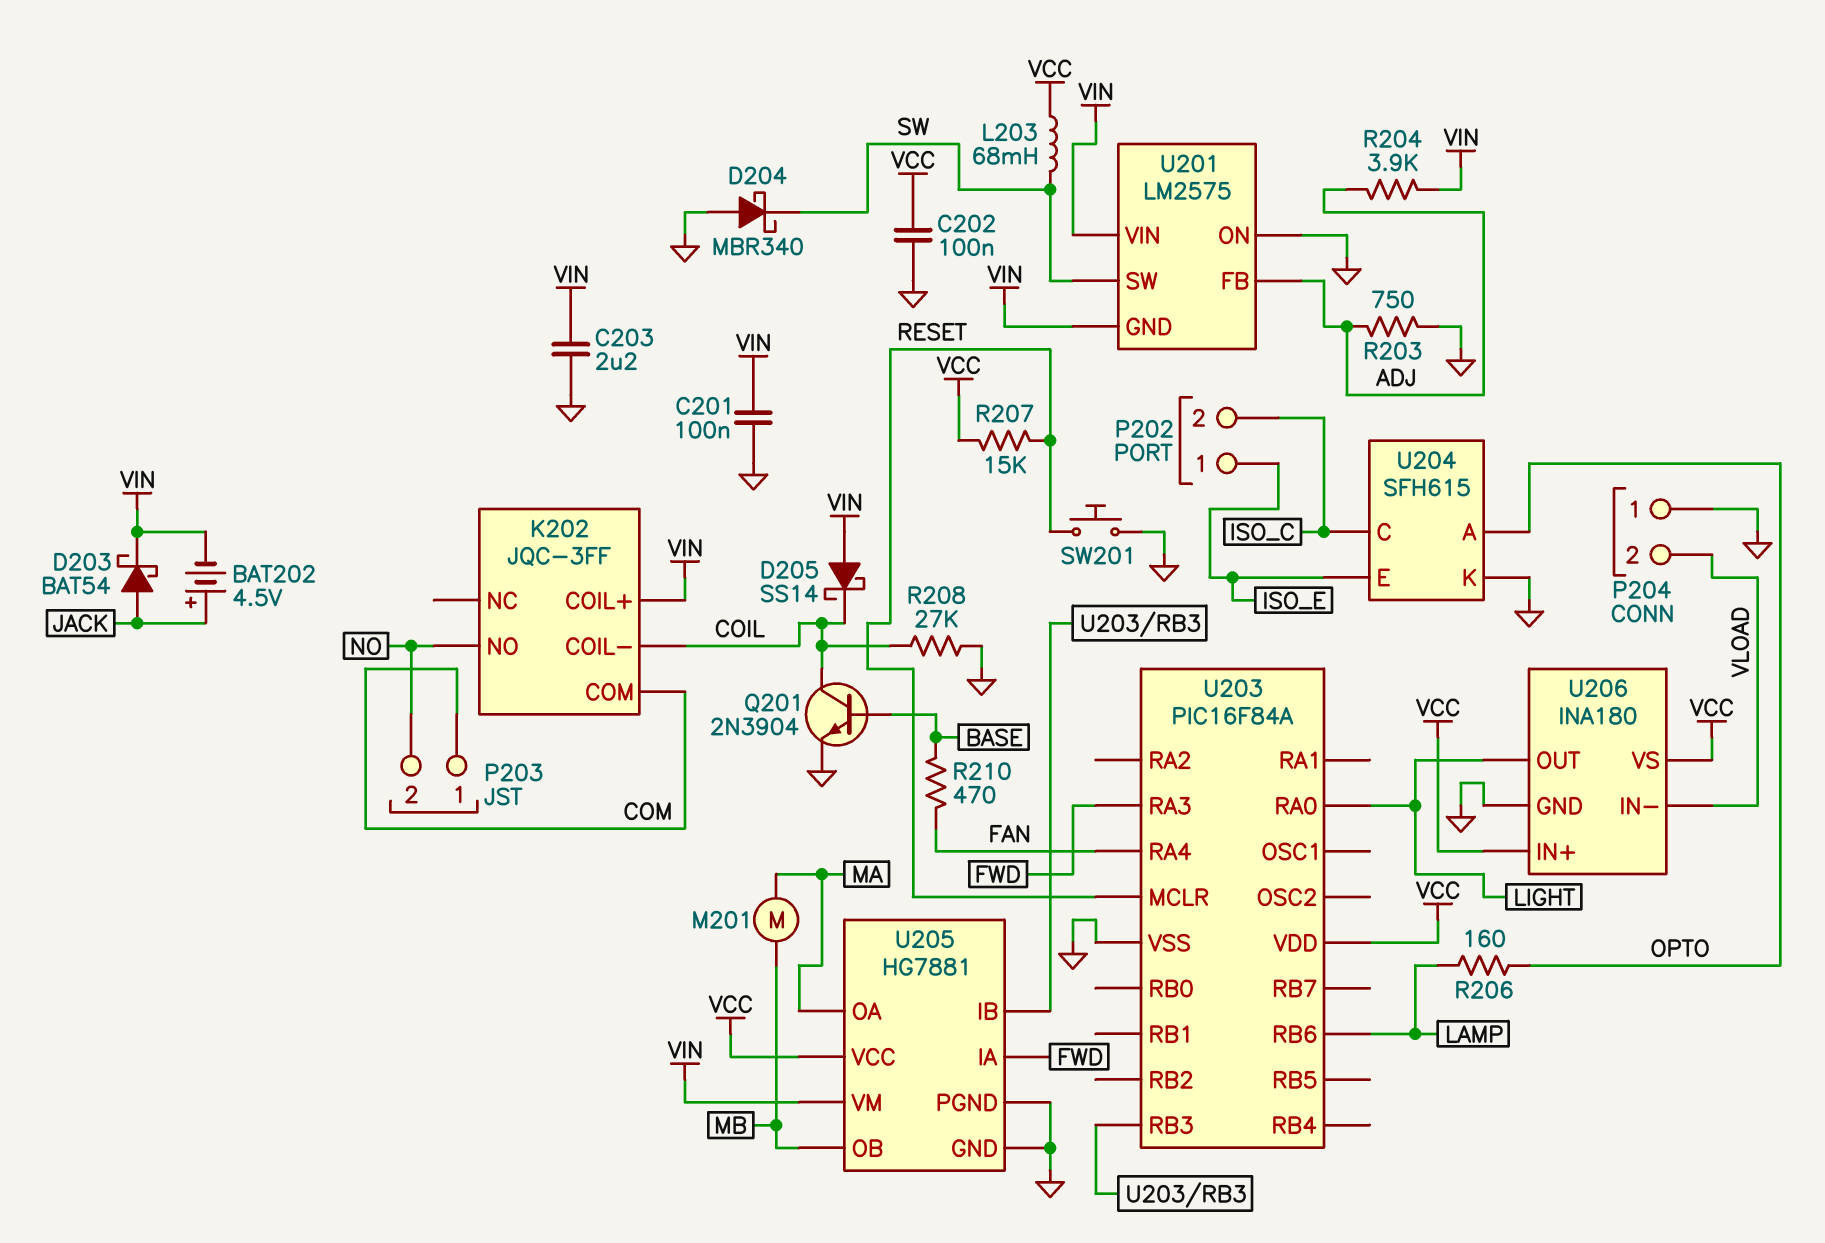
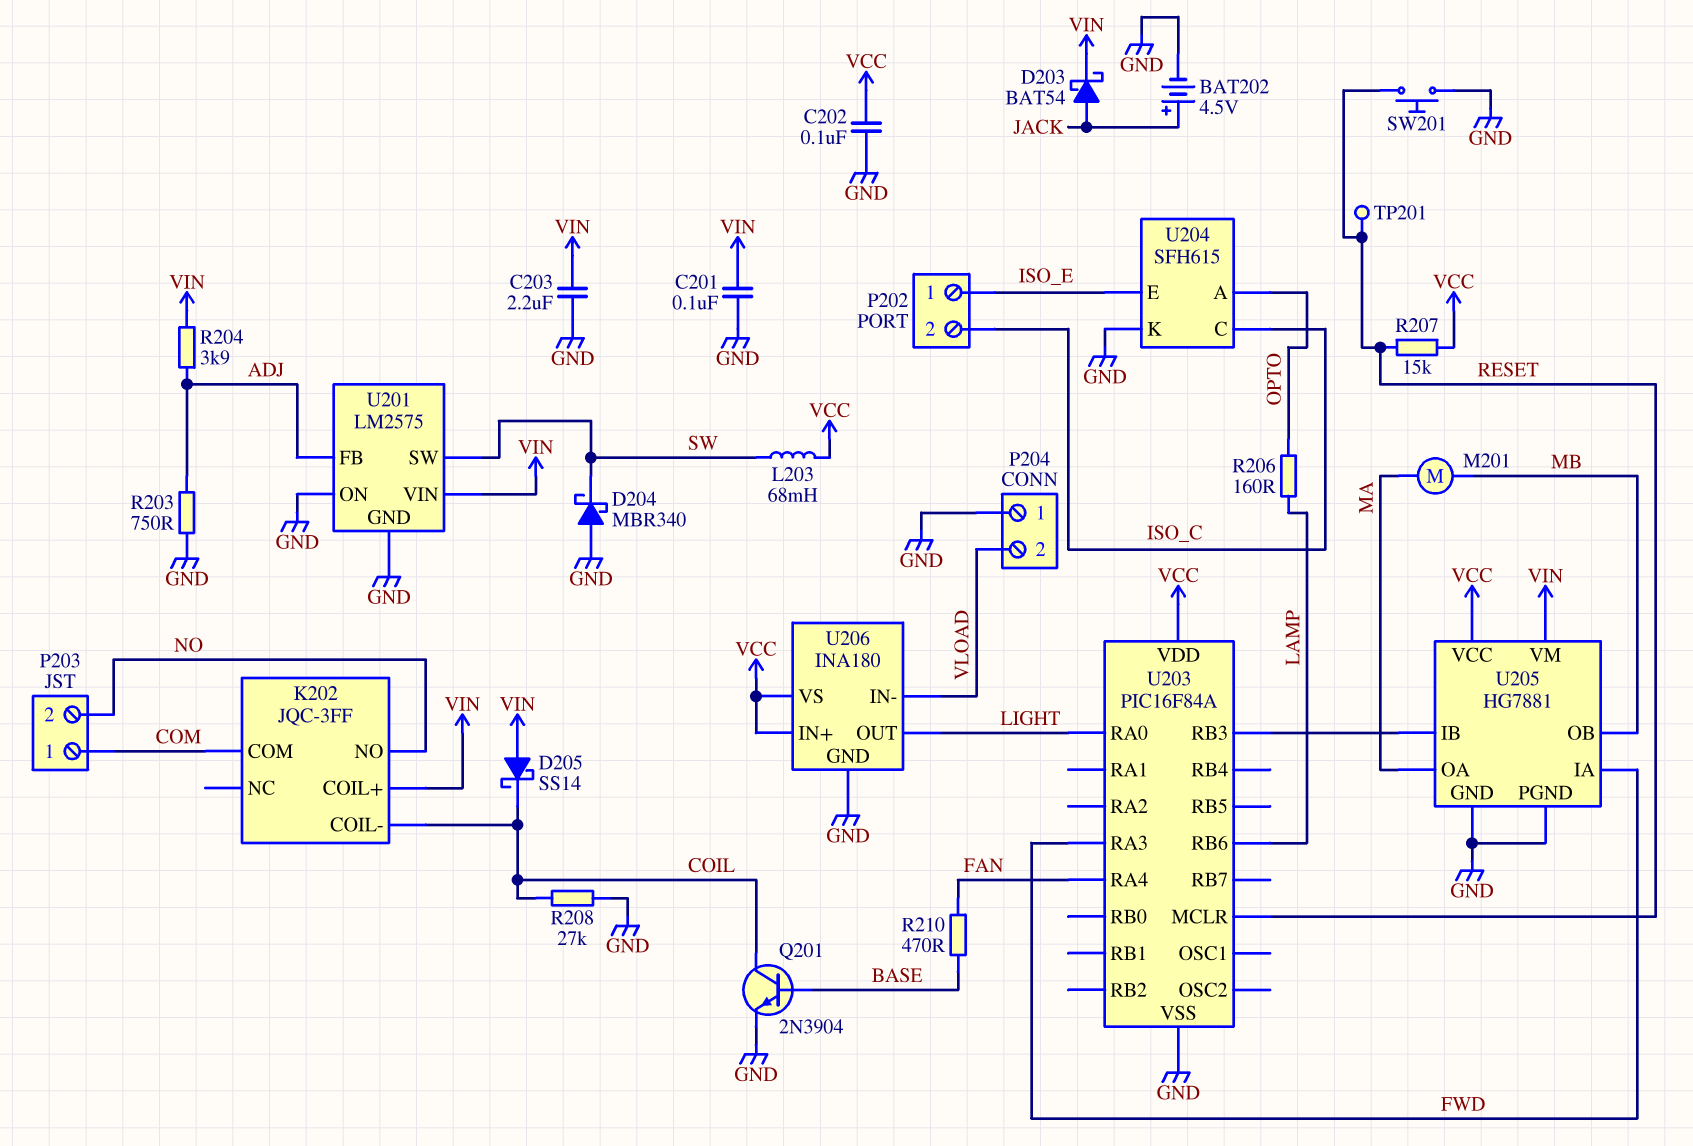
BAT202: 4.5V (plus JACK, minus VIN) -> 4.5V (plus JACK, minus GND)
TP201: none -> test point (RESET)
U201 pin GND: VIN -> GND

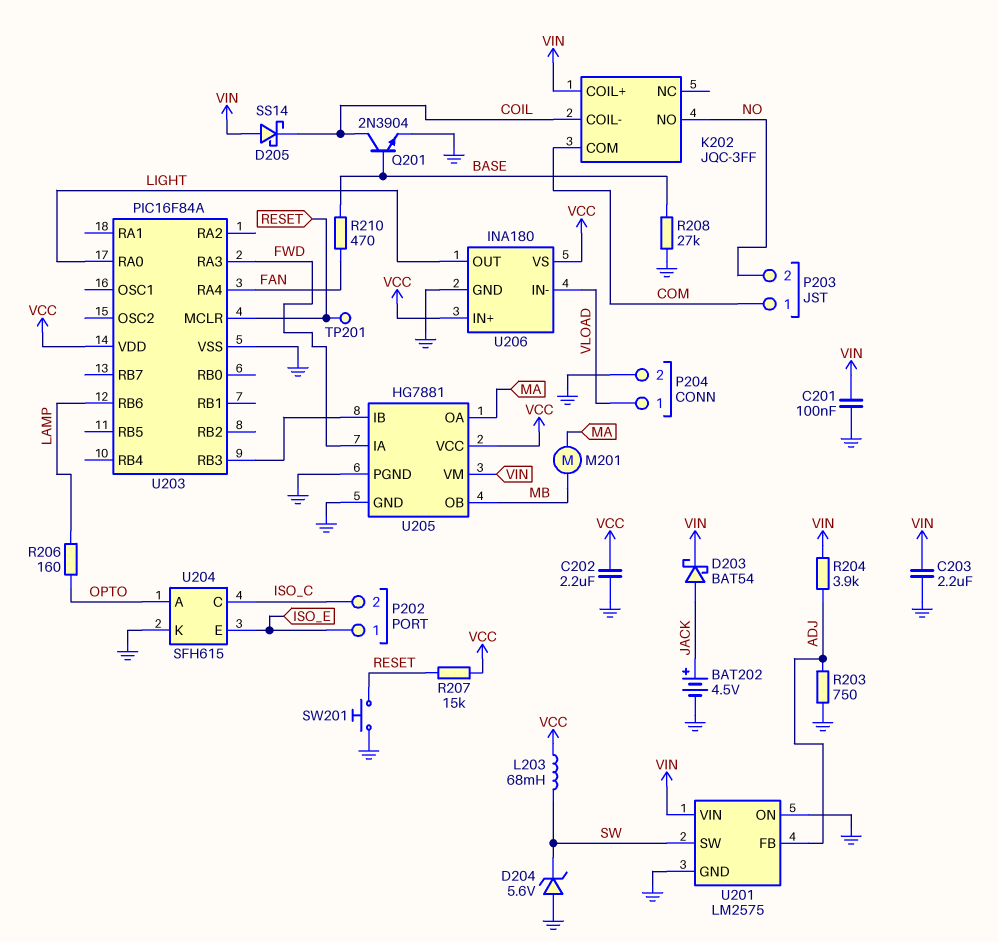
C202: 100nF (GND, VCC) -> 2.2uF (GND, VCC)
D204: schottky MBR340 (A GND, K SW) -> zener 5.6V (A GND, K SW)
P204 pin 1: GND -> VLOAD
P204 pin 2: VLOAD -> GND
R208: 27k (COIL, GND) -> 27k (BASE, GND)

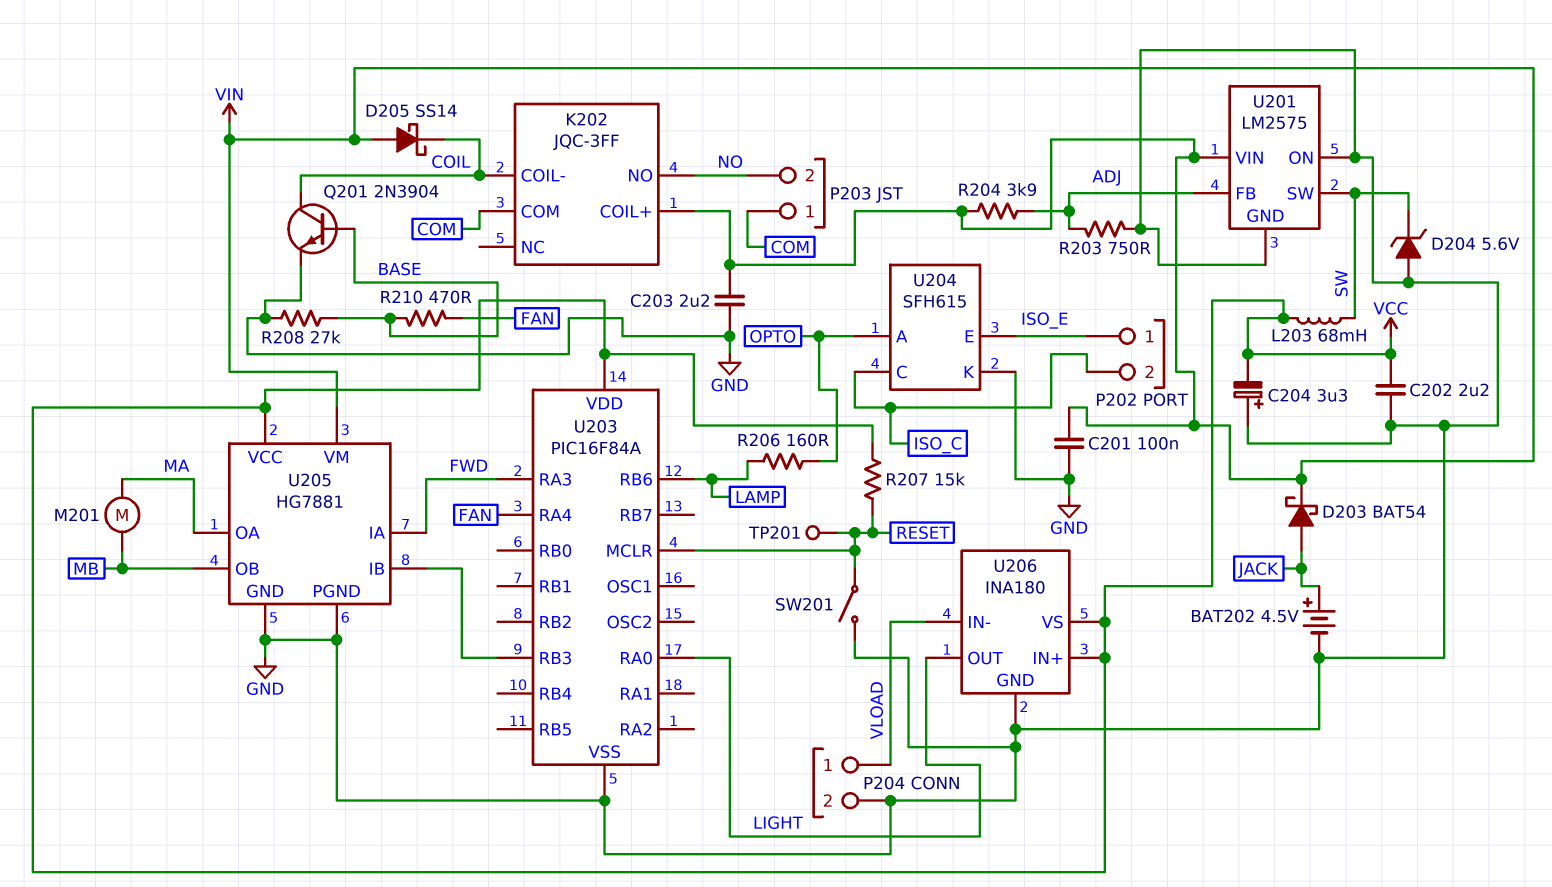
C204: none -> 3.3uF (plus GND, minus VCC)
SW201: button (GND, RESET) -> switch (GND, RESET)

